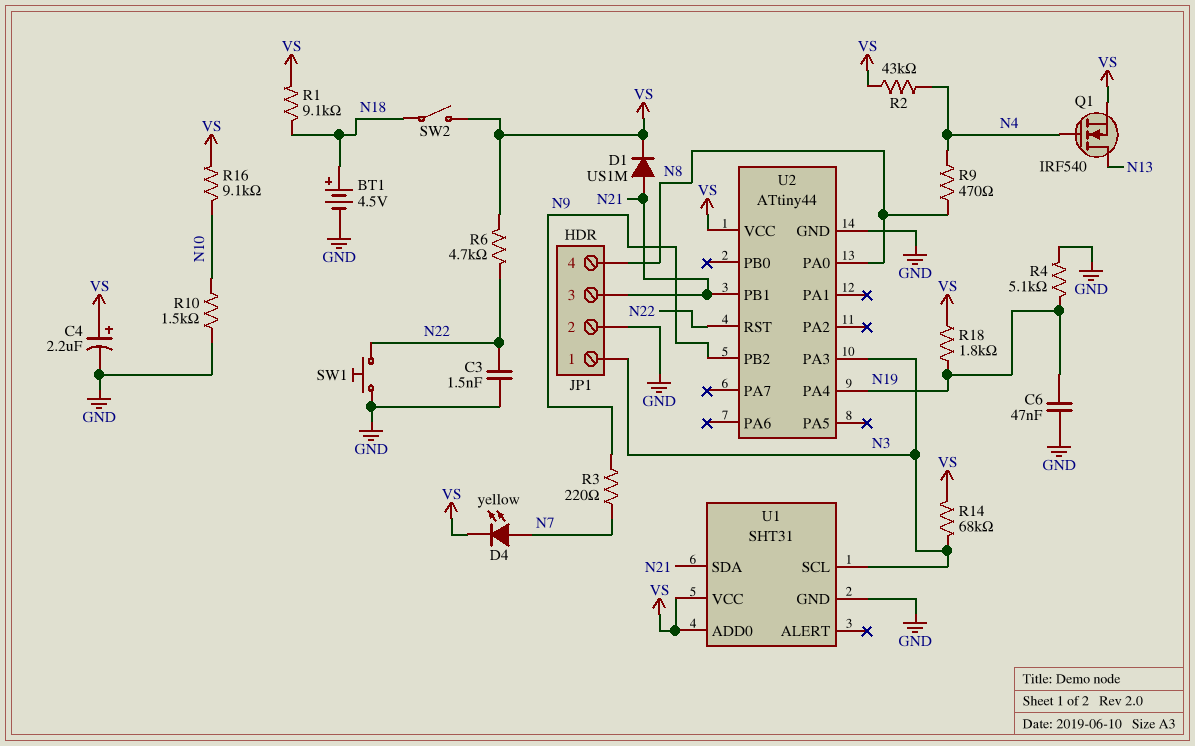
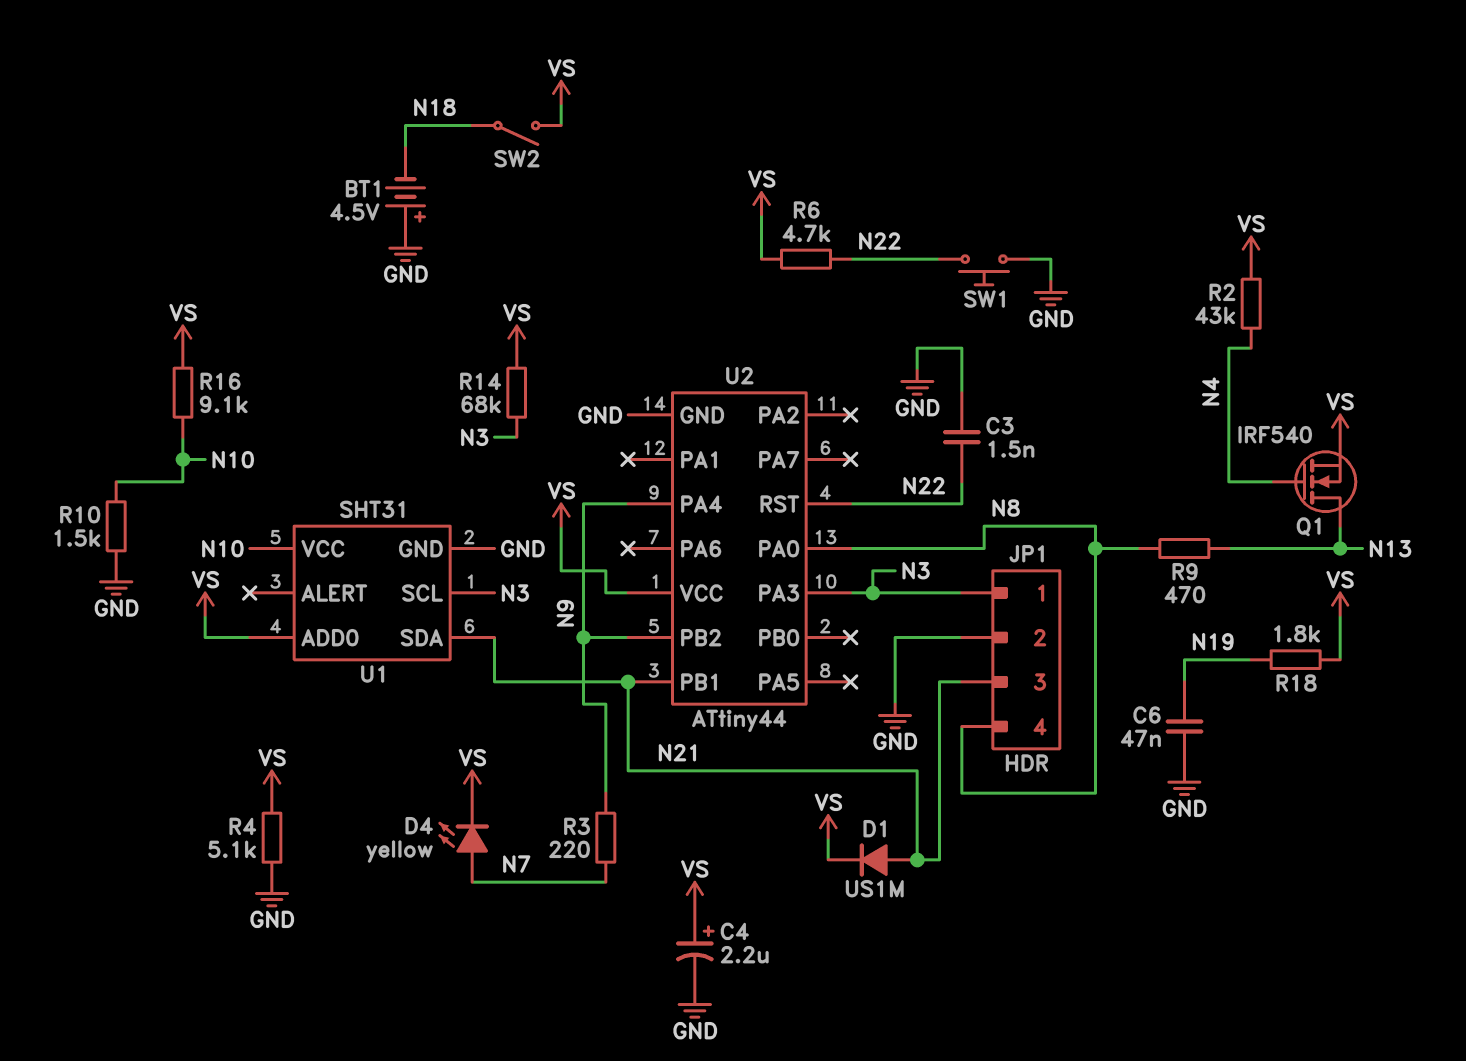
BT1: 4.5V (plus N18, minus GND) -> 4.5V (plus GND, minus N18)
R1: 9.1k (N18, VS) -> none
R4: 5.1k (GND, N19) -> 5.1k (GND, VS)
R9: 470 (N4, N8) -> 470 (N8, N13)
U1 pin VCC: VS -> N10
U2 pin PA4: N19 -> N9

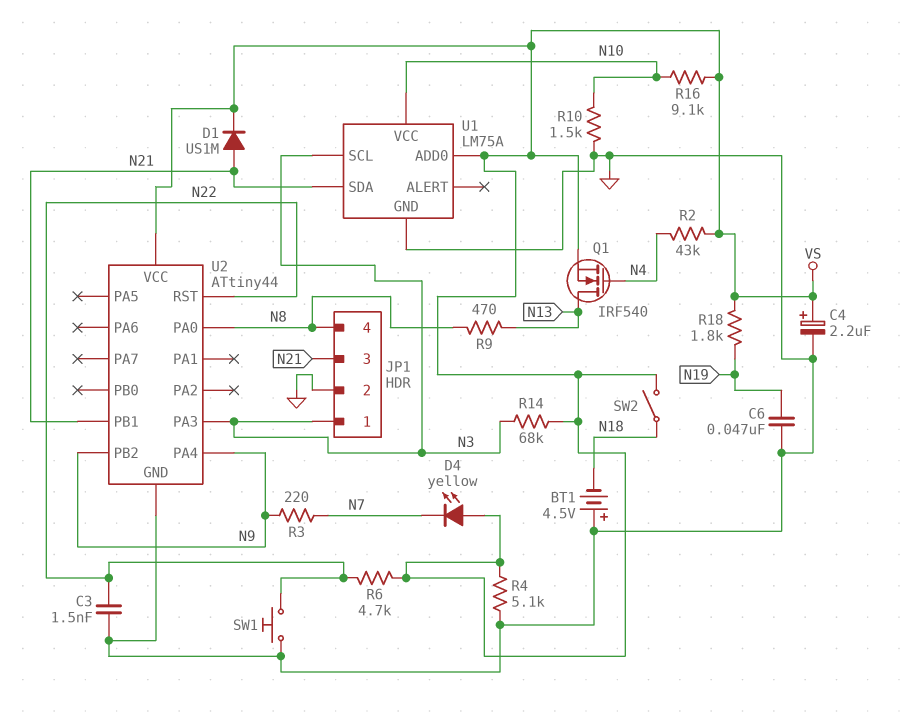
D4: LED yellow (A N7, K VS) -> LED yellow (A VS, K N7)
U1: SHT31 -> LM75A

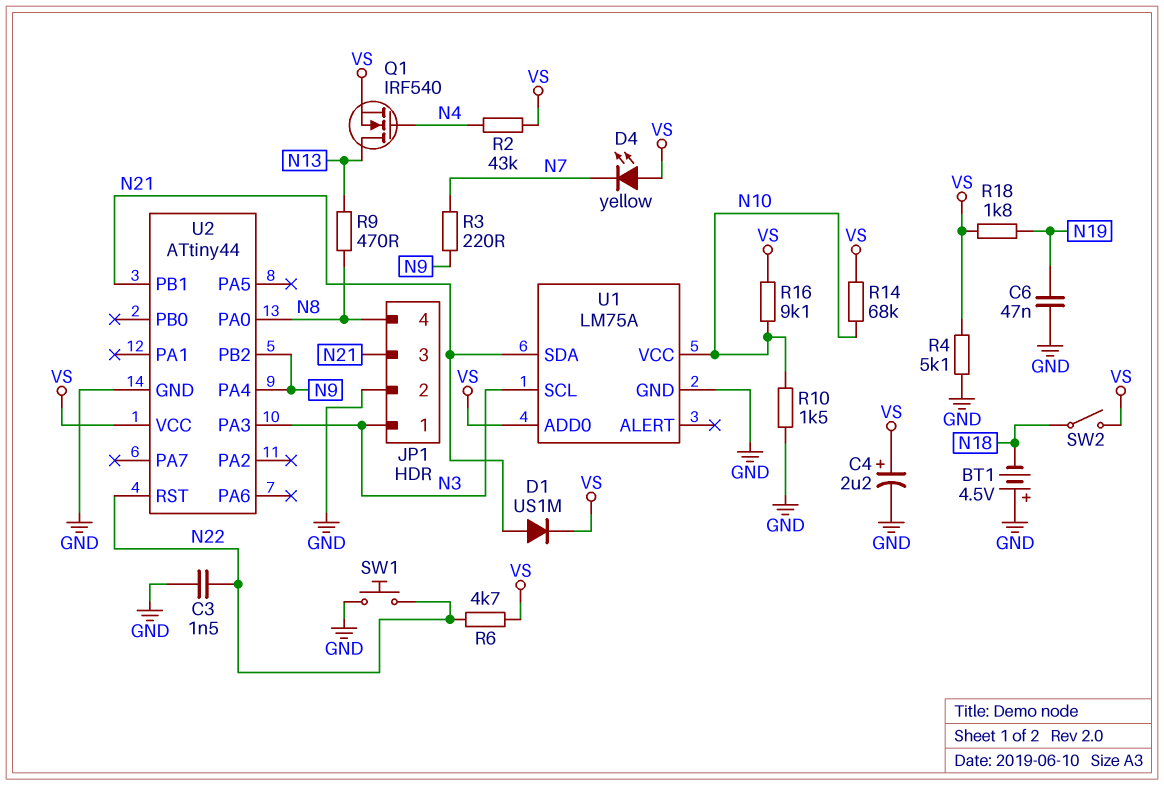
R14: 68k (N3, VS) -> 68k (N10, VS)

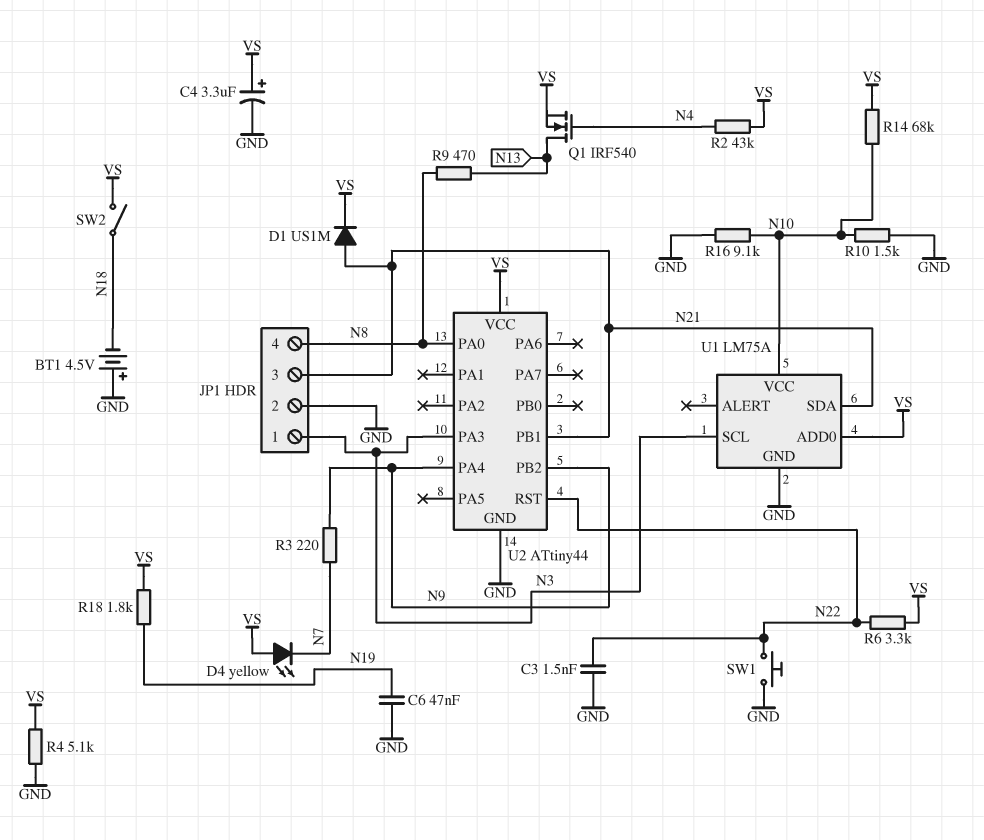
C4: 2.2uF (plus VS, minus GND) -> 3.3uF (plus VS, minus GND)
R6: 4.7k (N22, VS) -> 3.3k (N22, VS)
R16: 9.1k (N10, VS) -> 9.1k (GND, N10)

